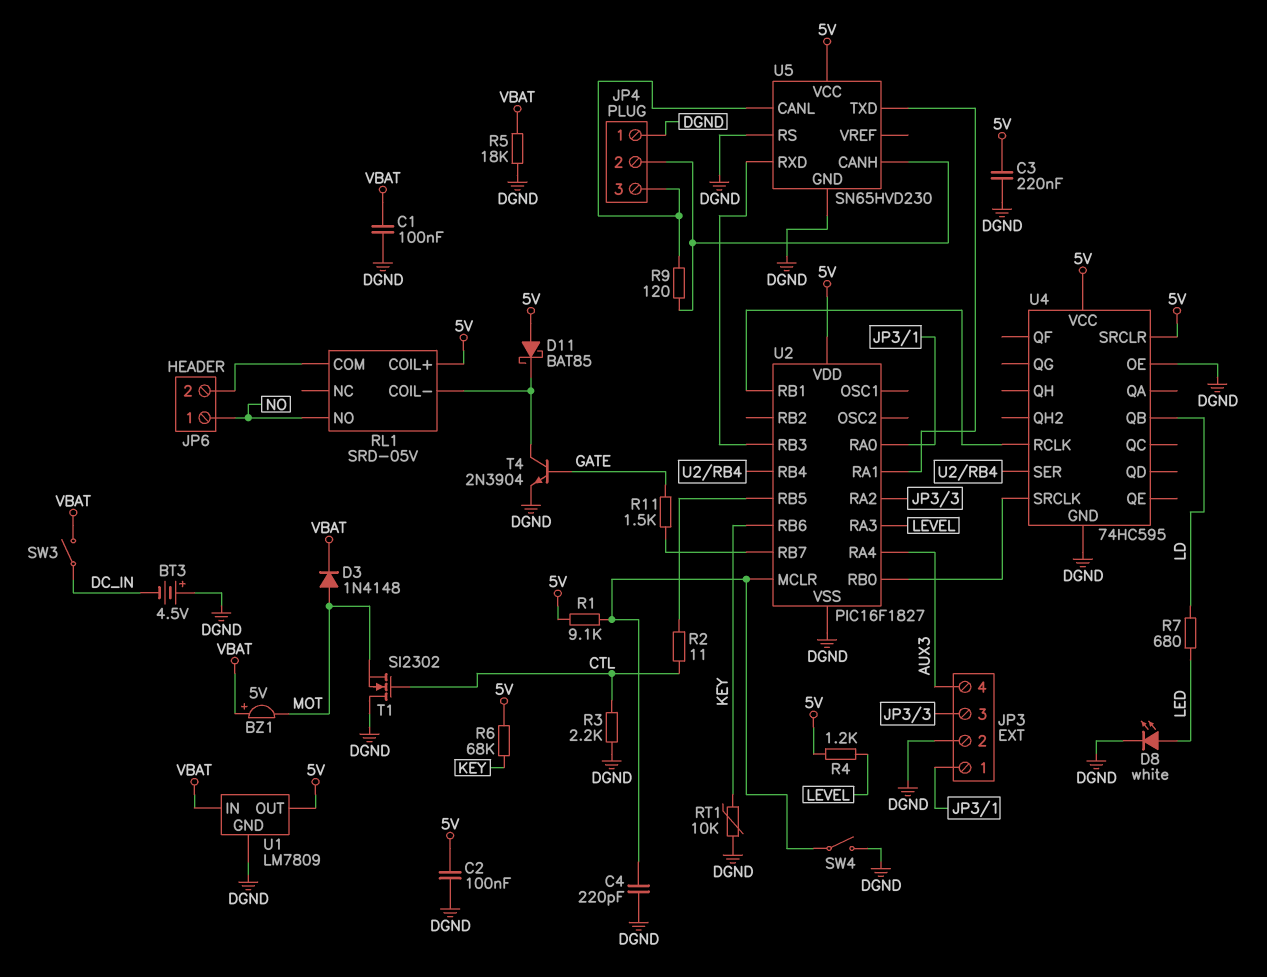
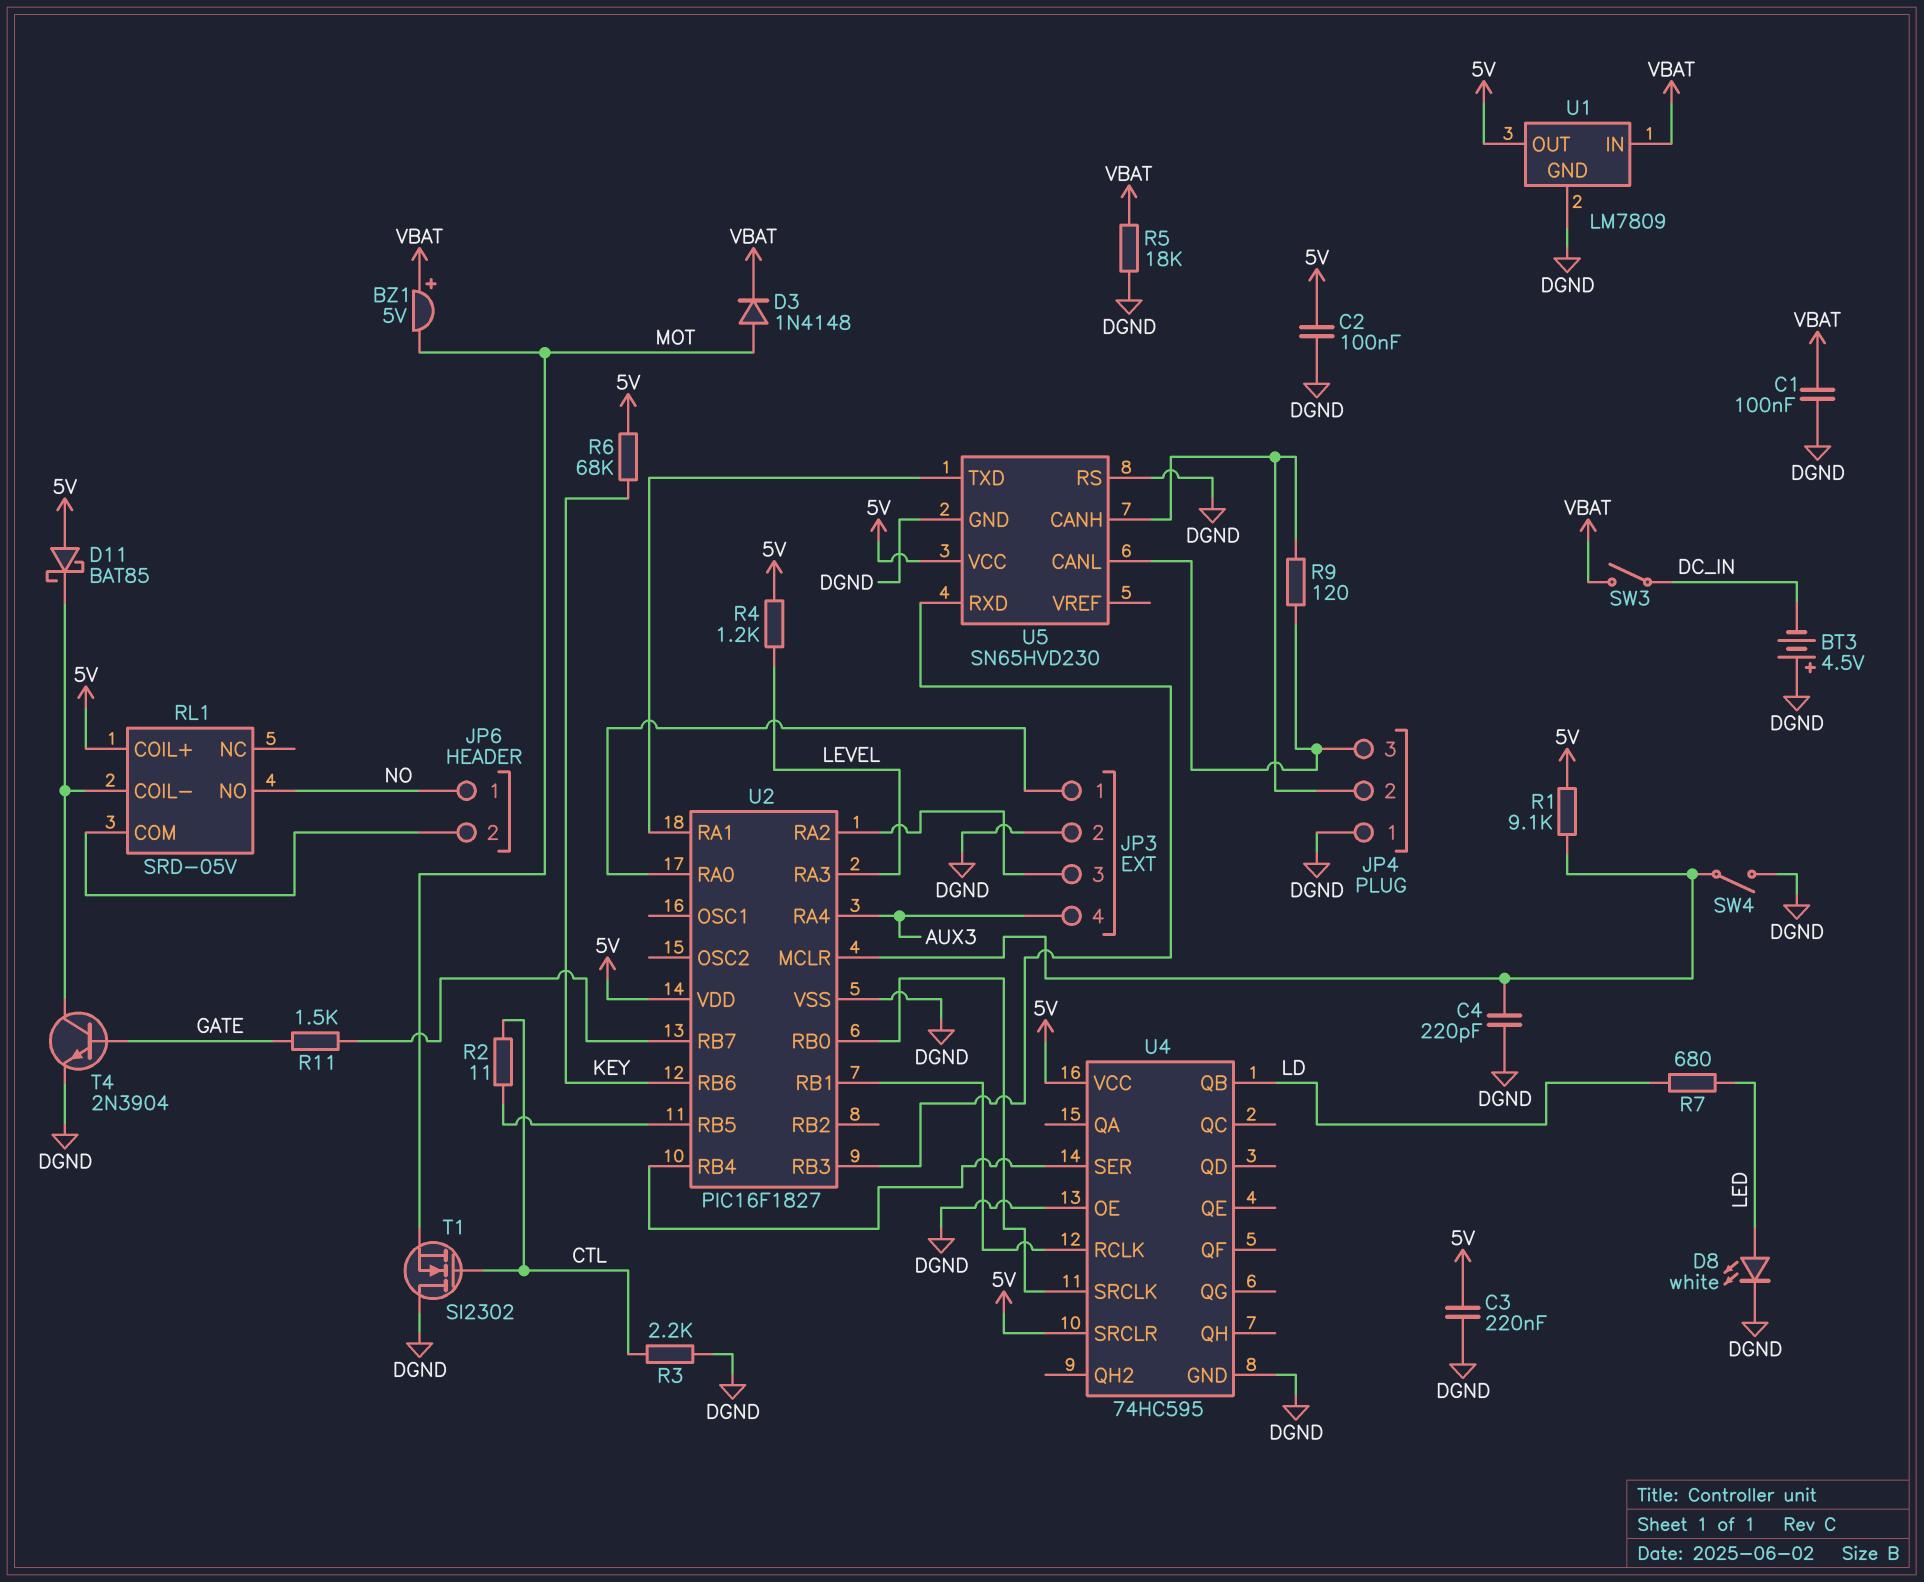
RT1: 10k (DGND, KEY) -> none

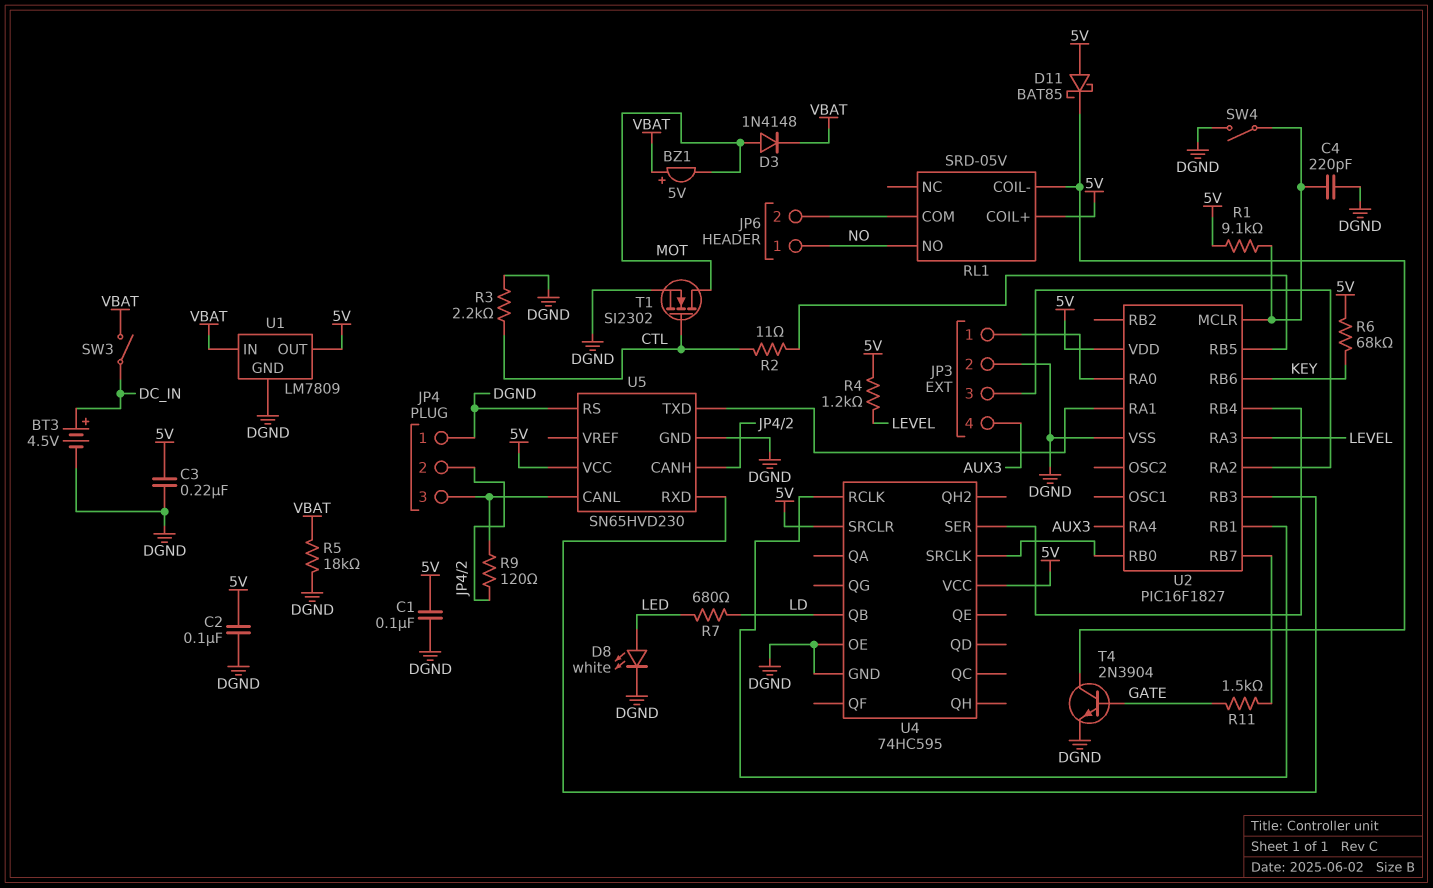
BT3: 4.5V (plus DGND, minus DC_IN) -> 4.5V (plus DC_IN, minus DGND)
C1: 100nF (DGND, VBAT) -> 100nF (5V, DGND)
T1: NMOS SI2302 (G CTL, D DGND, S MOT) -> NMOS SI2302 (G CTL, D MOT, S DGND)

